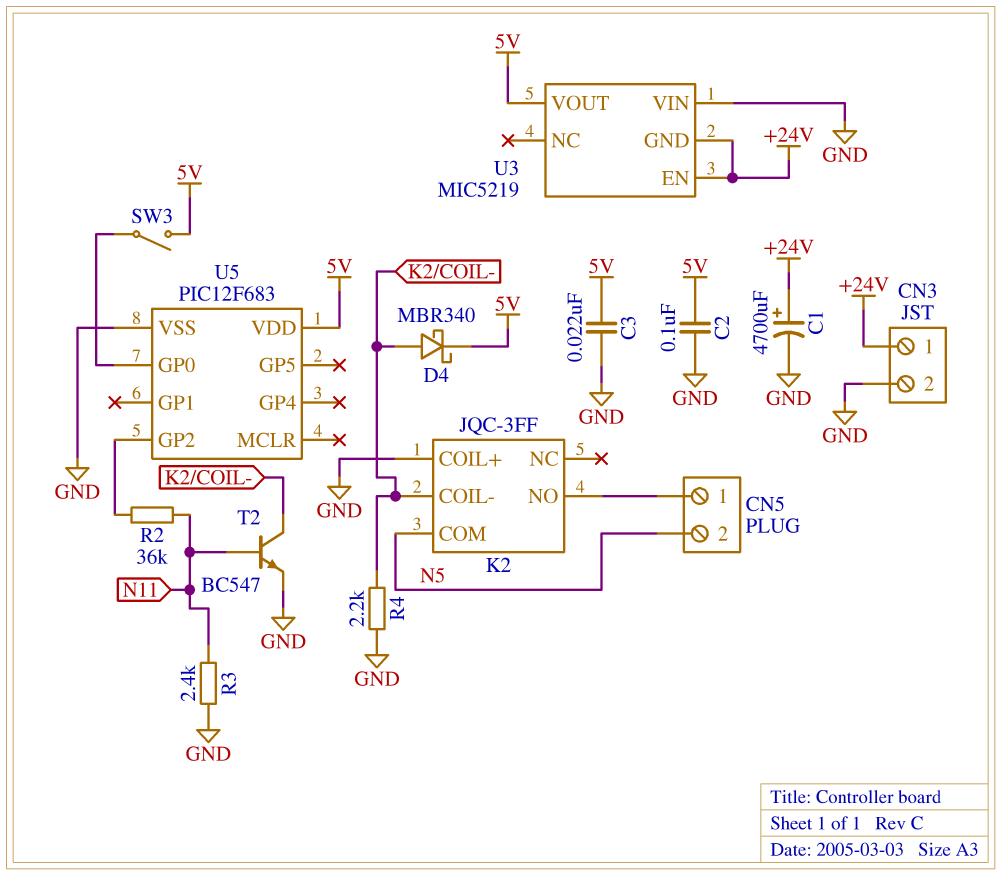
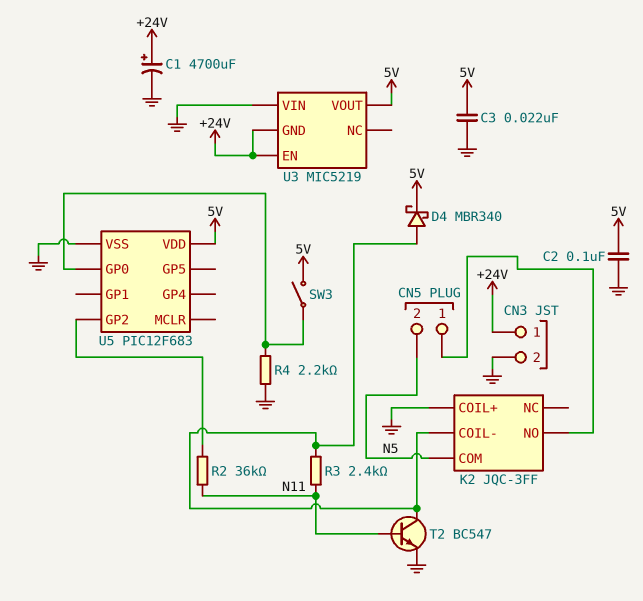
R3: 2.4k (GND, N11) -> 2.4k (K2/COIL-, N11)
R4: 2.2k (GND, K2/COIL-) -> 2.2k (GND, U5/GP0)

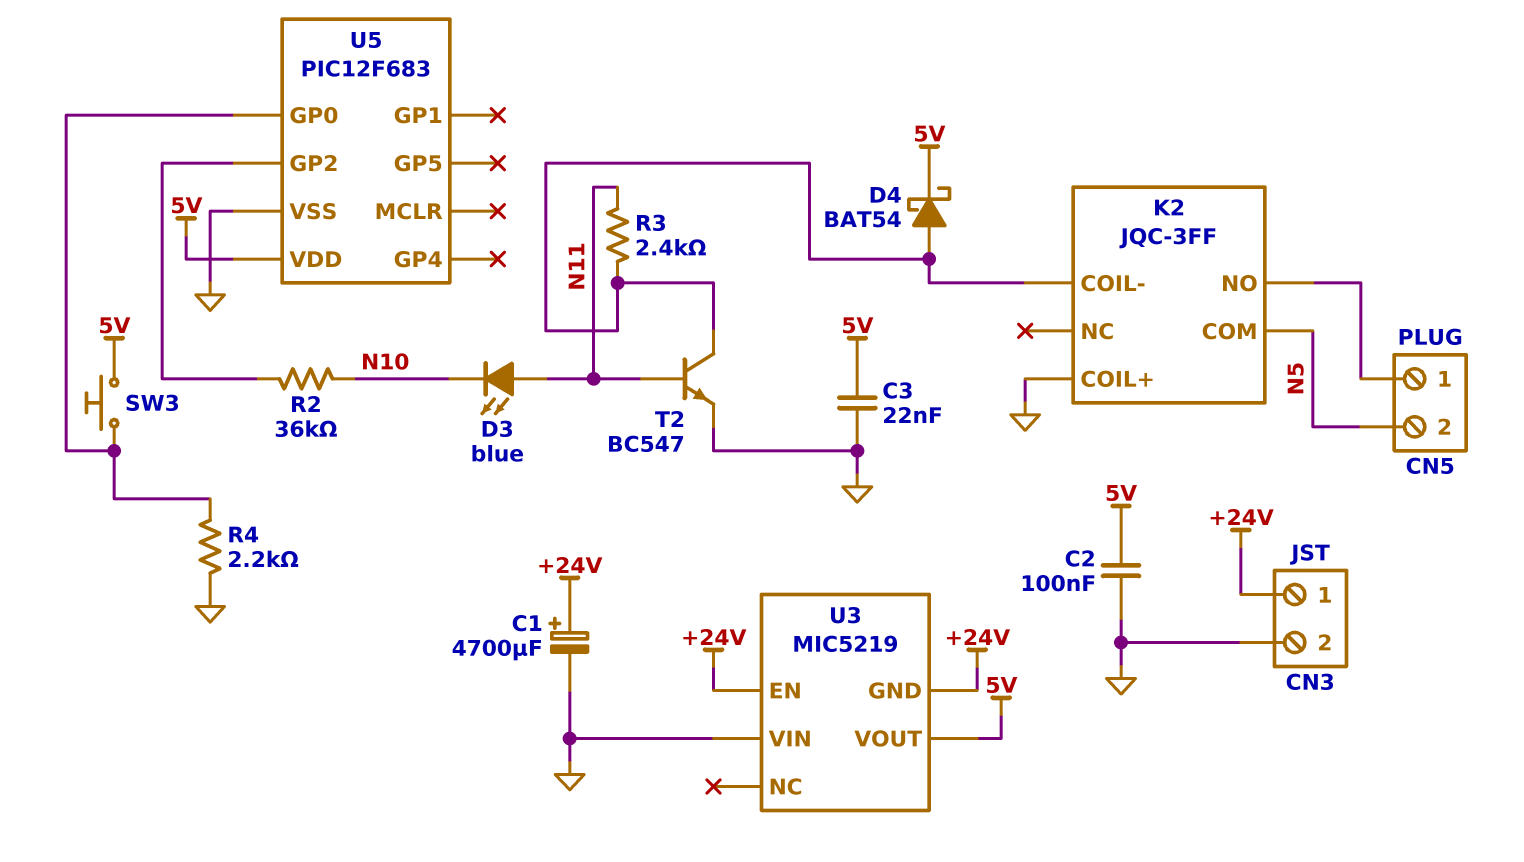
D3: none -> LED blue (A N11, K N10)
D4: schottky MBR340 (A K2/COIL-, K 5V) -> schottky BAT54 (A K2/COIL-, K 5V)
R2: 36k (N11, U5/GP2) -> 36k (N10, U5/GP2)
SW3: switch (5V, U5/GP0) -> button (5V, U5/GP0)

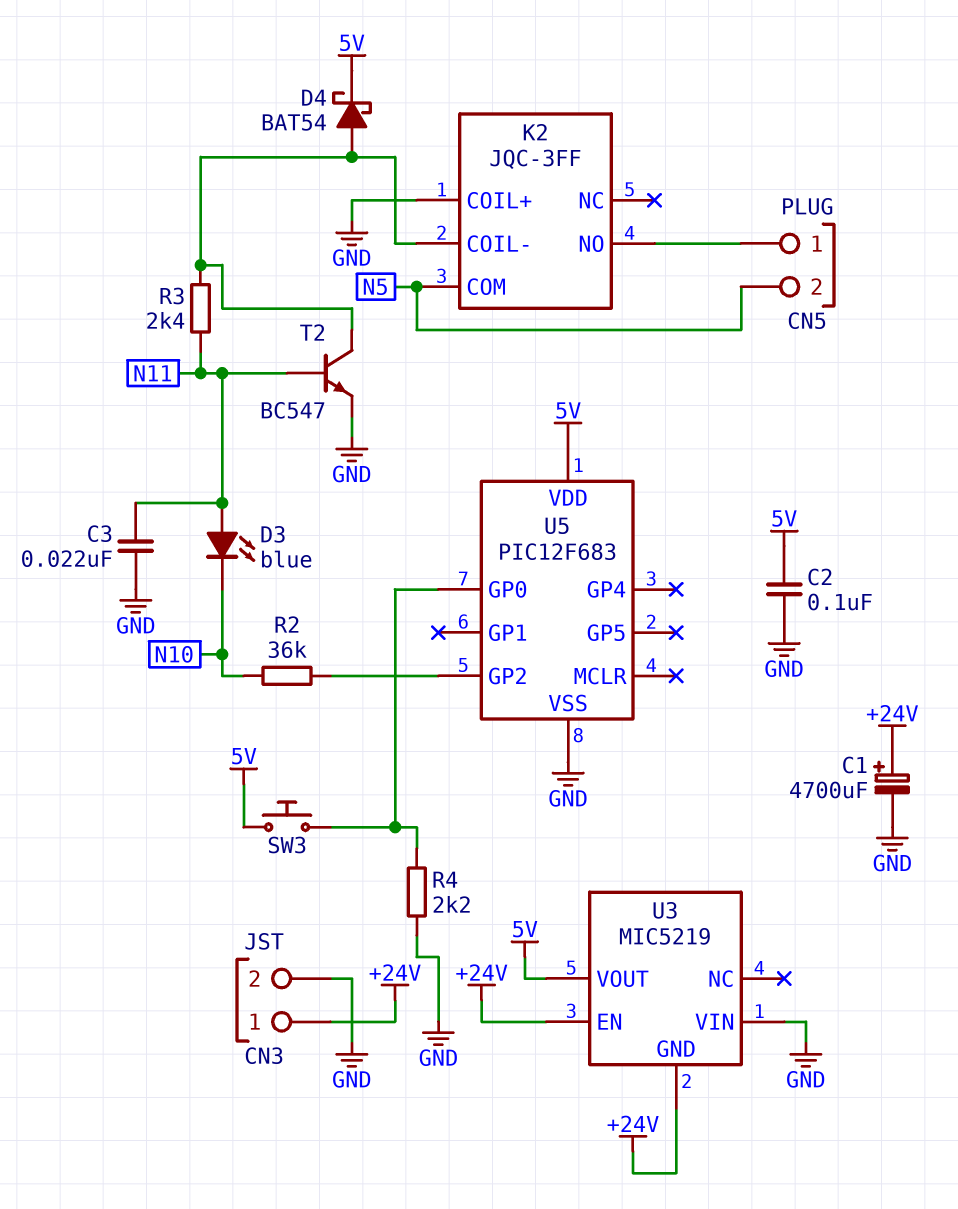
C3: 22nF (5V, GND) -> 22nF (GND, N11)

